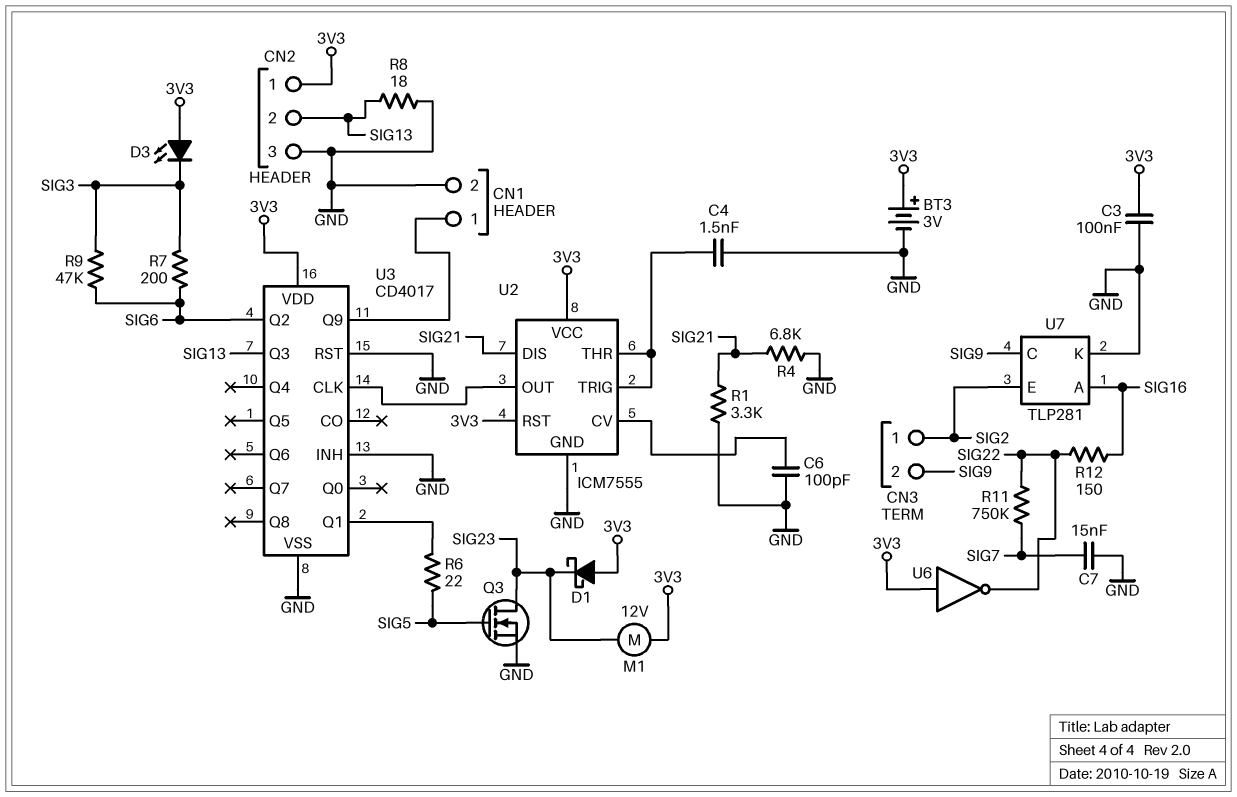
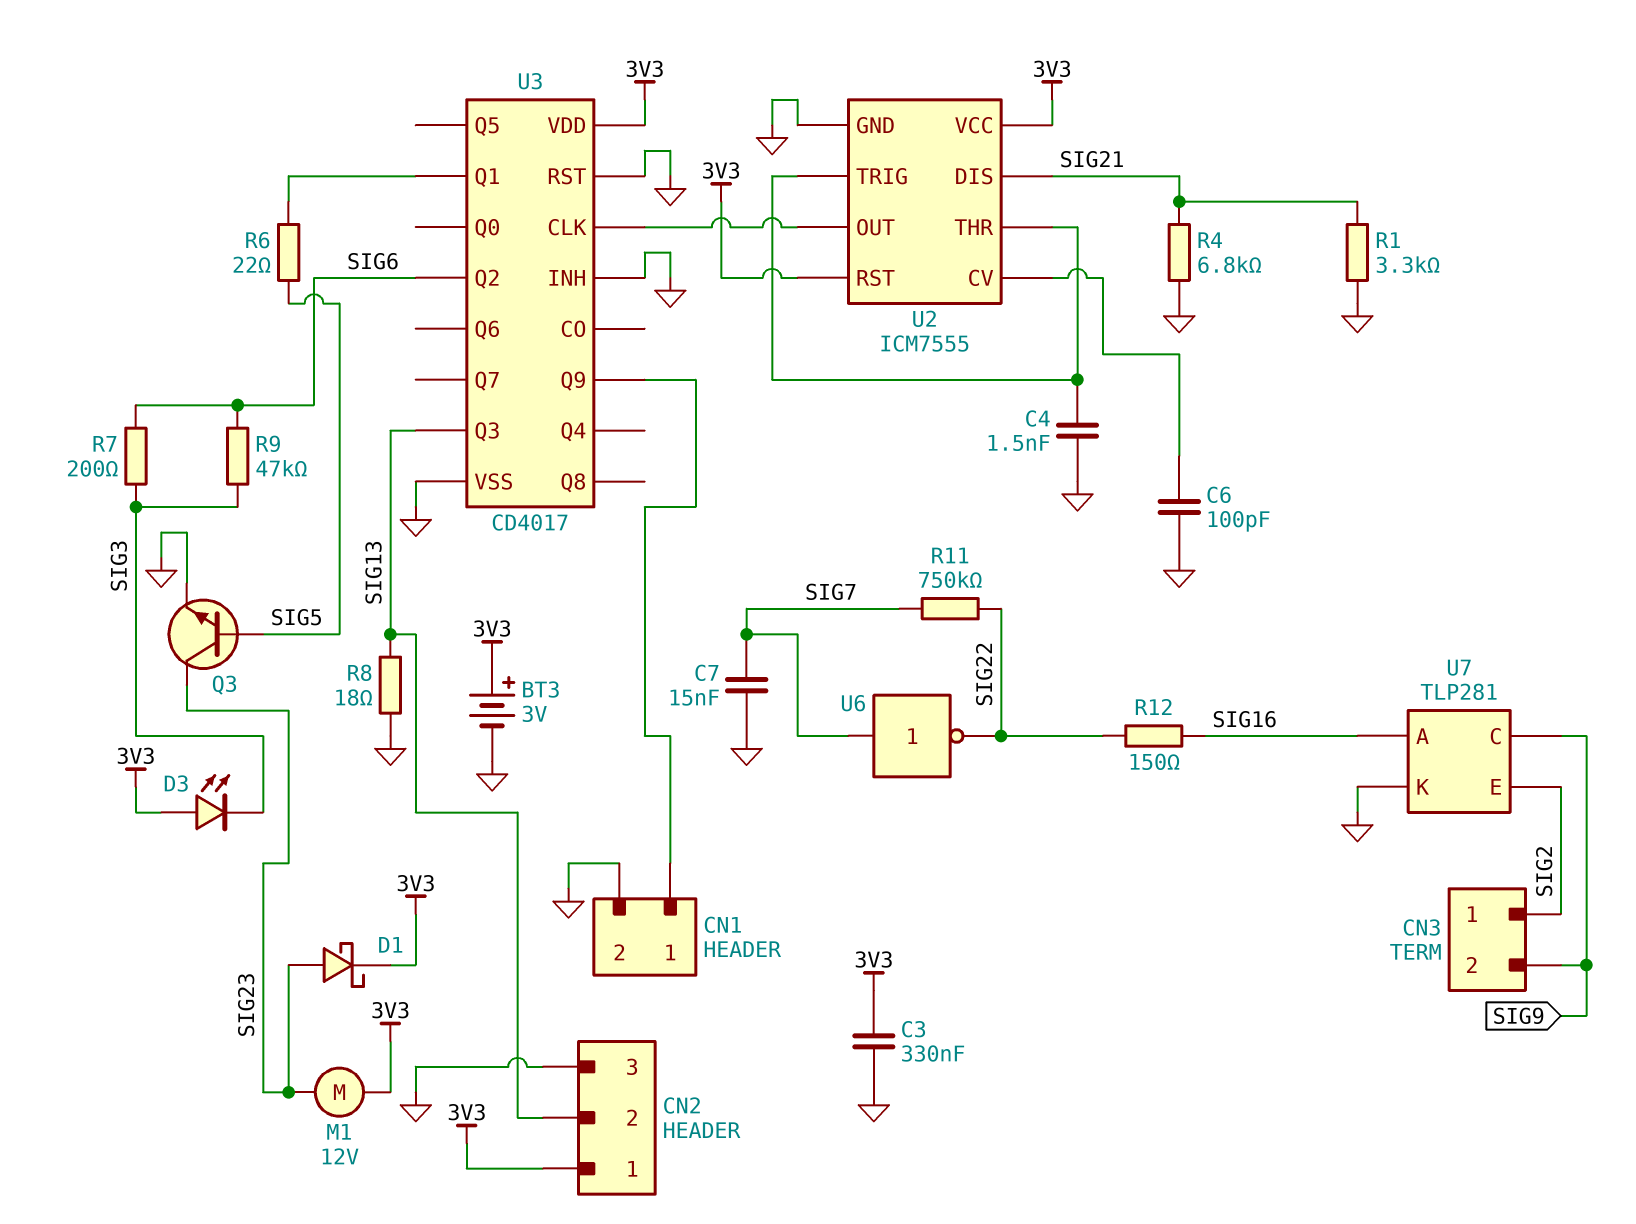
C3: 100nF (3V3, GND) -> 330nF (3V3, GND)
D1: schottky (A 3V3, K SIG23) -> schottky (A SIG23, K 3V3)
Q3: NMOS (G SIG5, D SIG23, S GND) -> NPN (B SIG5, C SIG23, E GND)
U6: NOT (in 3V3, out SIG22) -> NOT (in SIG7, out SIG22)

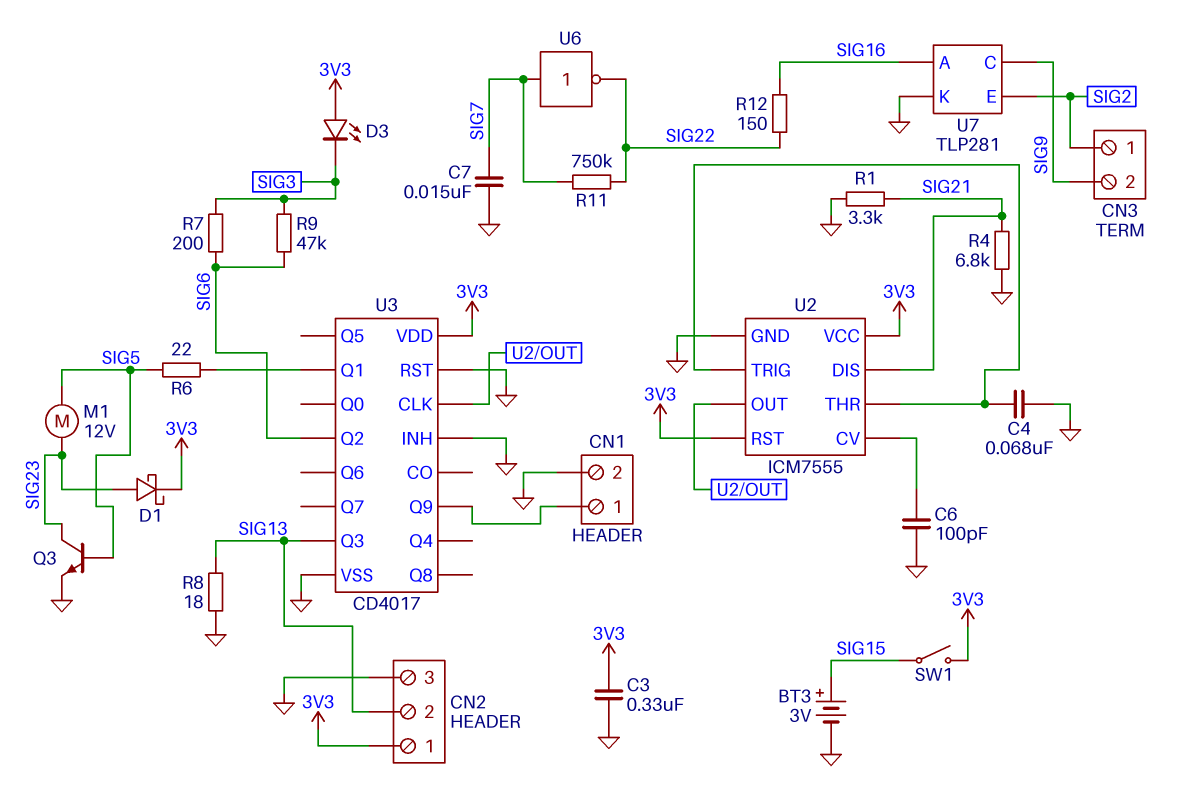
BT3: 3V (plus 3V3, minus GND) -> 3V (plus SIG15, minus GND)
C4: 1.5nF (GND, U2/THR) -> 68nF (GND, U2/THR)
M1: motor 12V (3V3, SIG23) -> motor 12V (SIG5, SIG23)
SW1: none -> switch (3V3, SIG15)

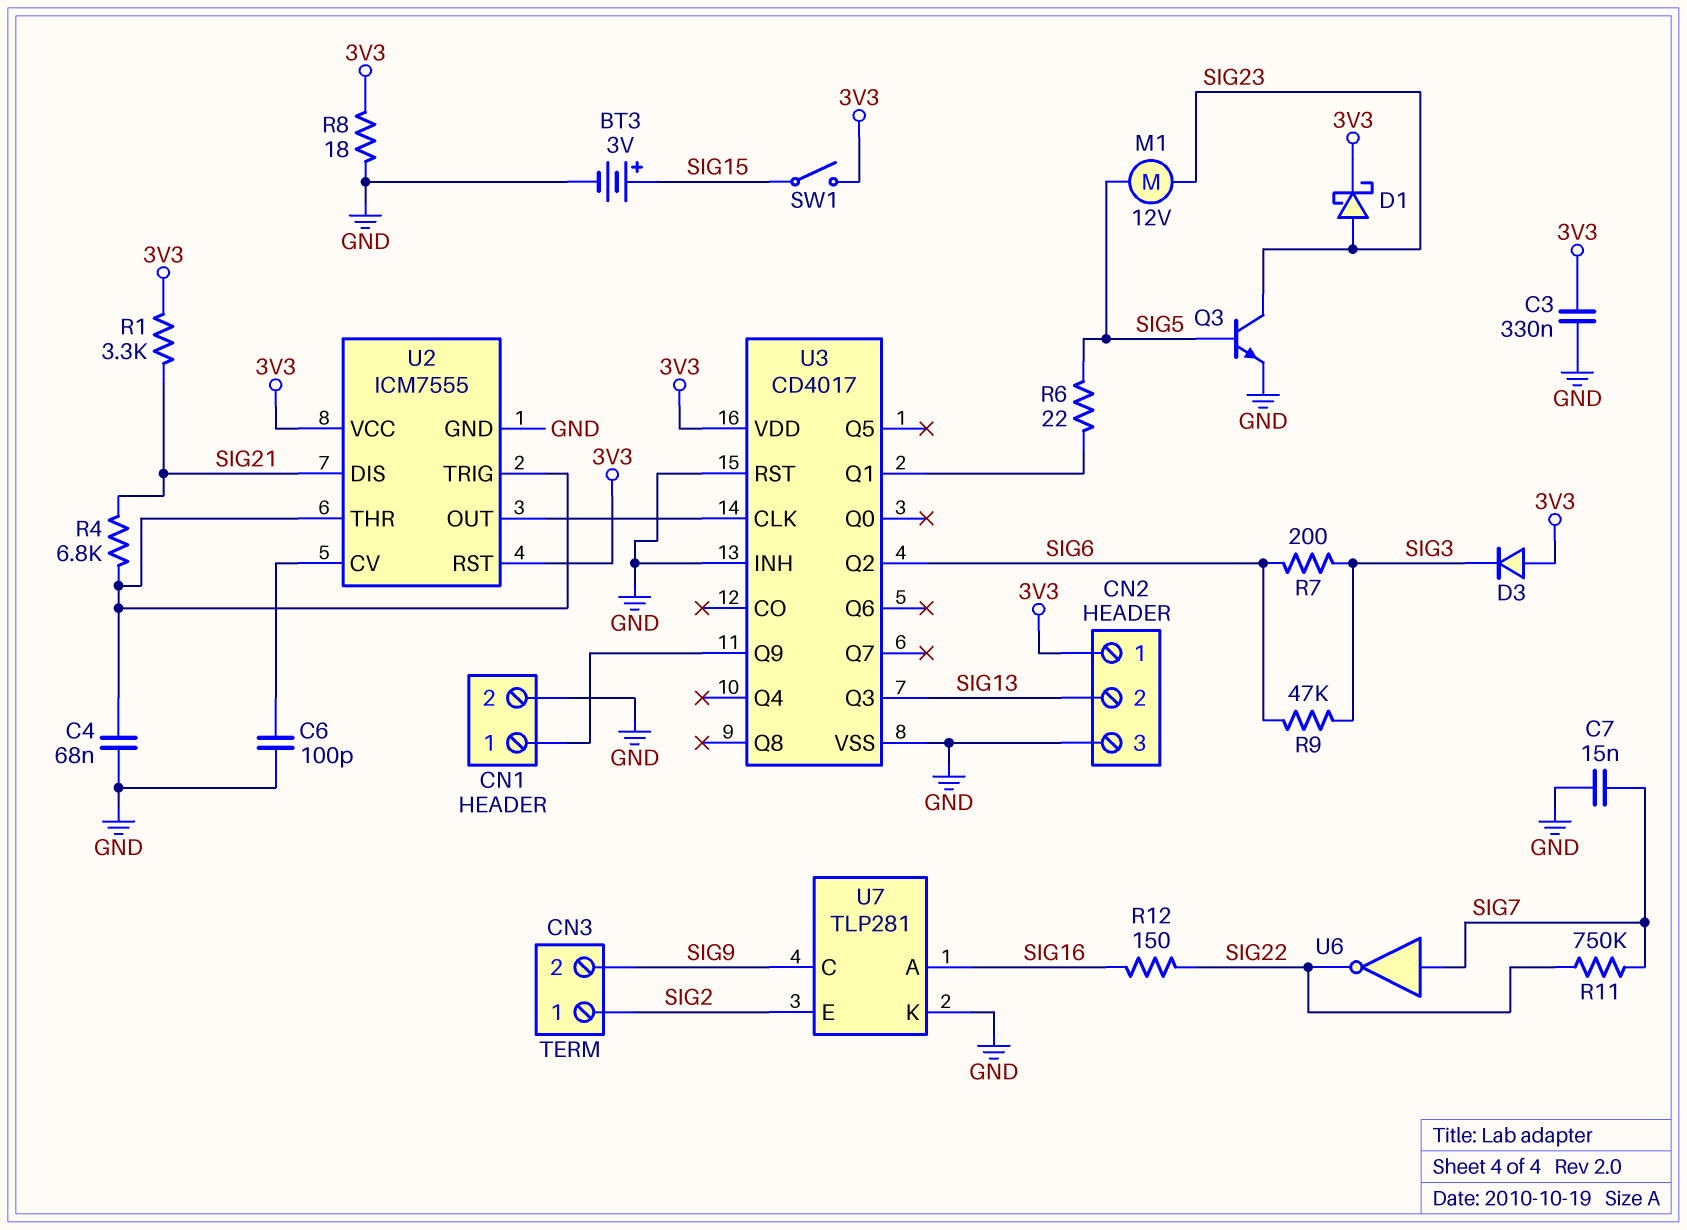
D3: LED (A 3V3, K SIG3) -> diode (A 3V3, K SIG3)
R1: 3.3k (GND, SIG21) -> 3.3k (3V3, SIG21)
R4: 6.8k (GND, SIG21) -> 6.8k (SIG21, U2/THR)
R8: 18 (GND, SIG13) -> 18 (3V3, GND)

